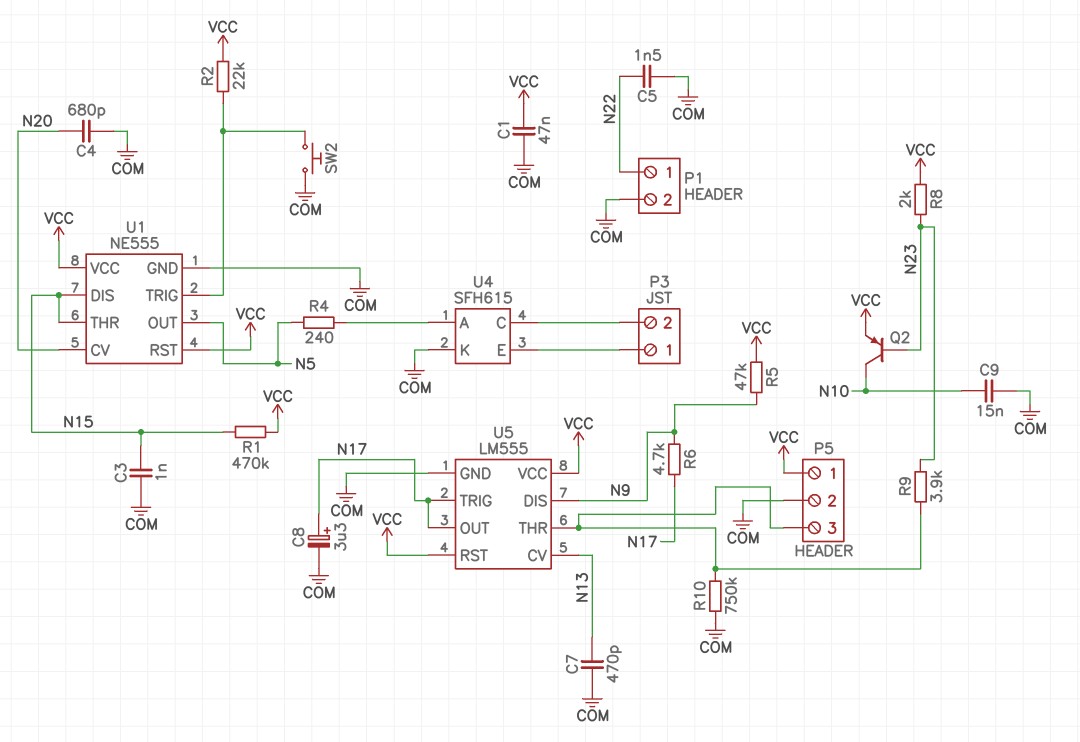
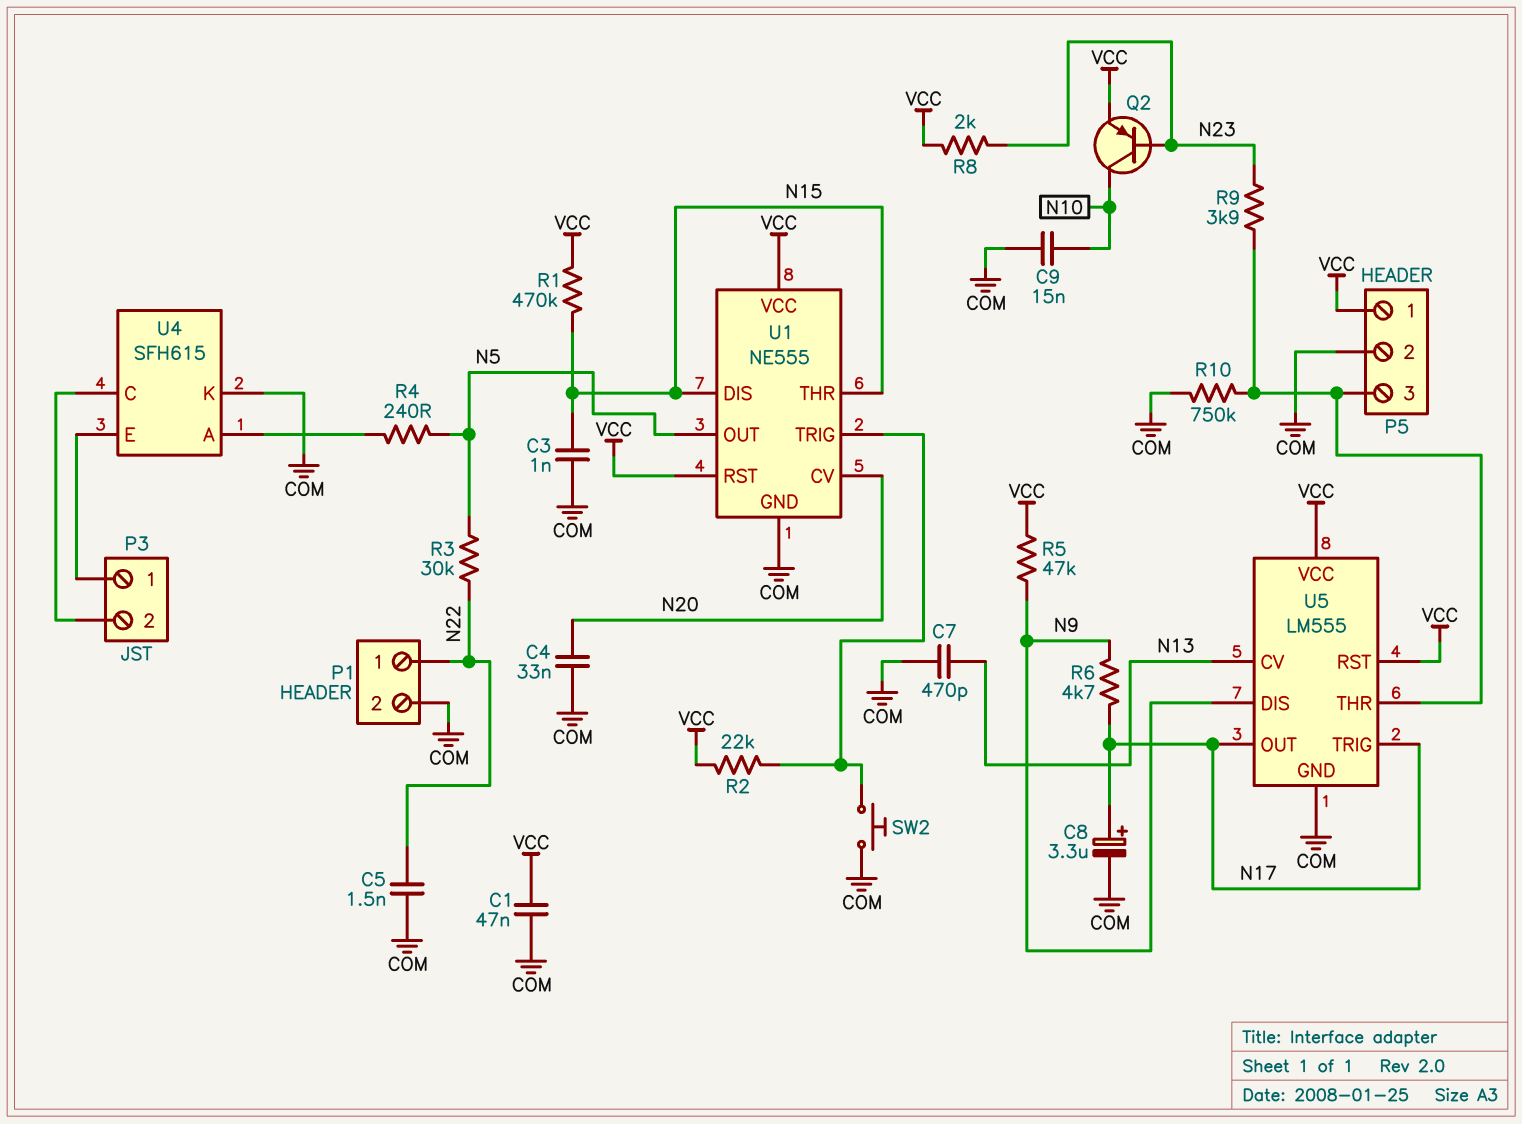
C4: 680pF (COM, N20) -> 33nF (COM, N20)
R3: none -> 30k (N5, N22)

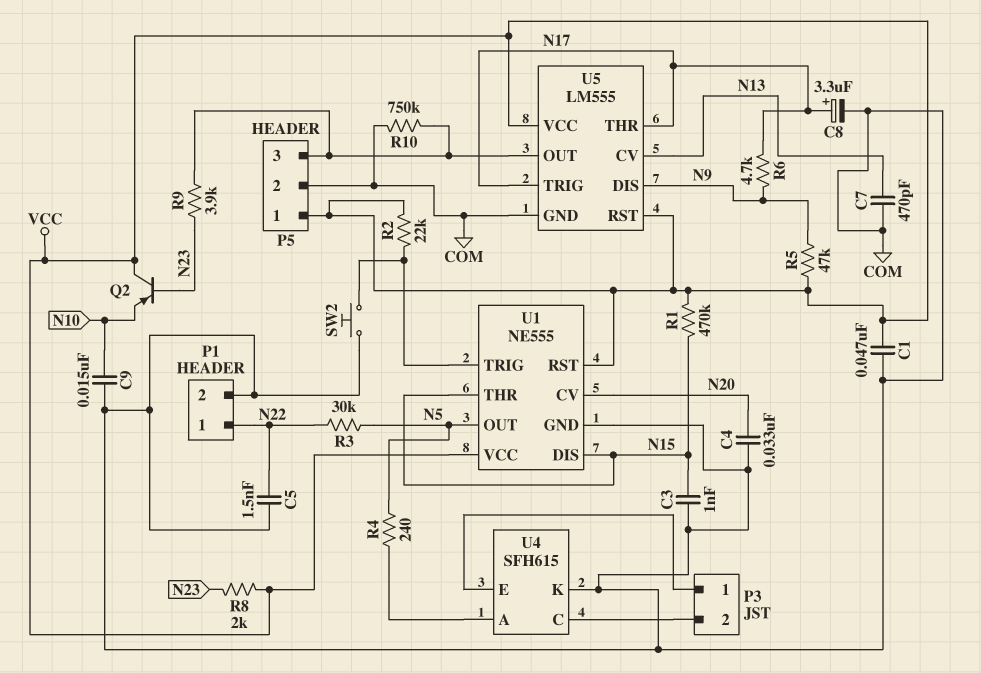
Q2: PNP (B N23, C N10, E VCC) -> PNP (B N23, C VCC, E N10)
U5 pin OUT: N17 -> P5/3
U5 pin THR: P5/3 -> N17

